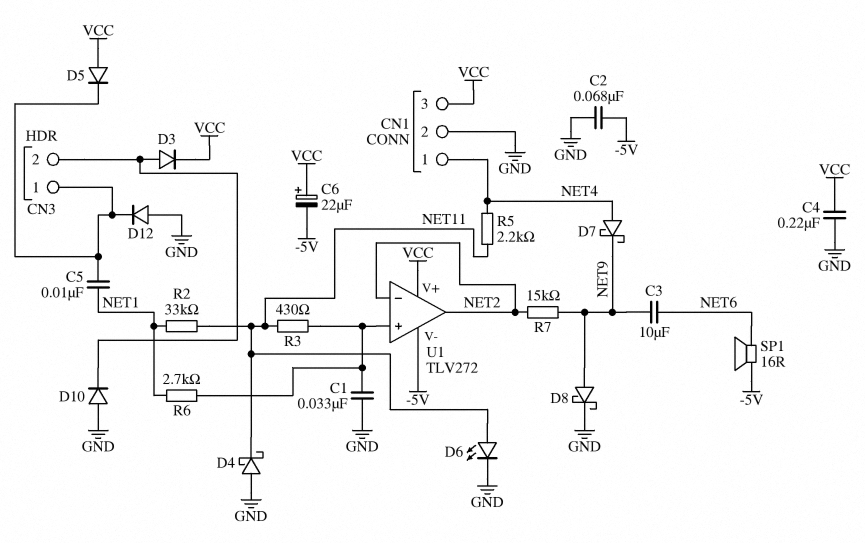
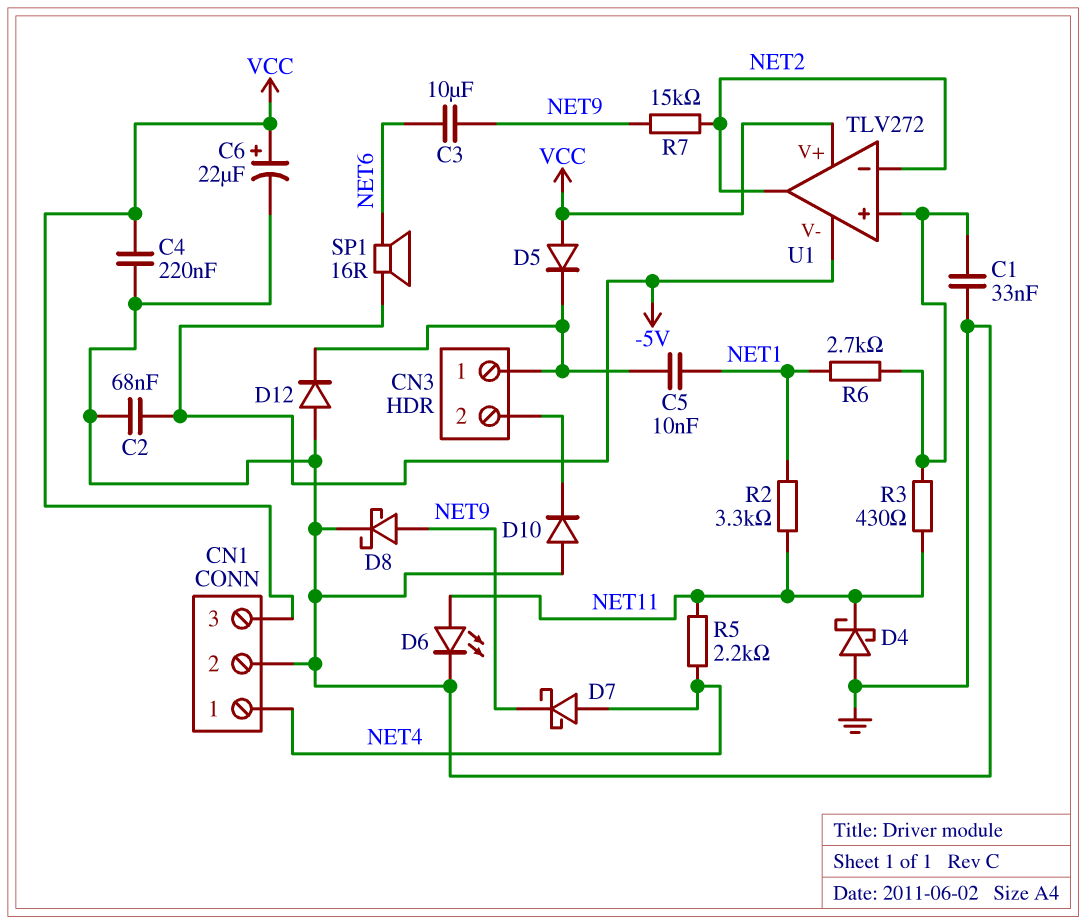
C6: 22uF (plus VCC, minus -5V) -> 22uF (plus VCC, minus GND)
D3: diode (A CN3/2, K VCC) -> none
R2: 33k (NET1, NET11) -> 3.3k (NET1, NET11)

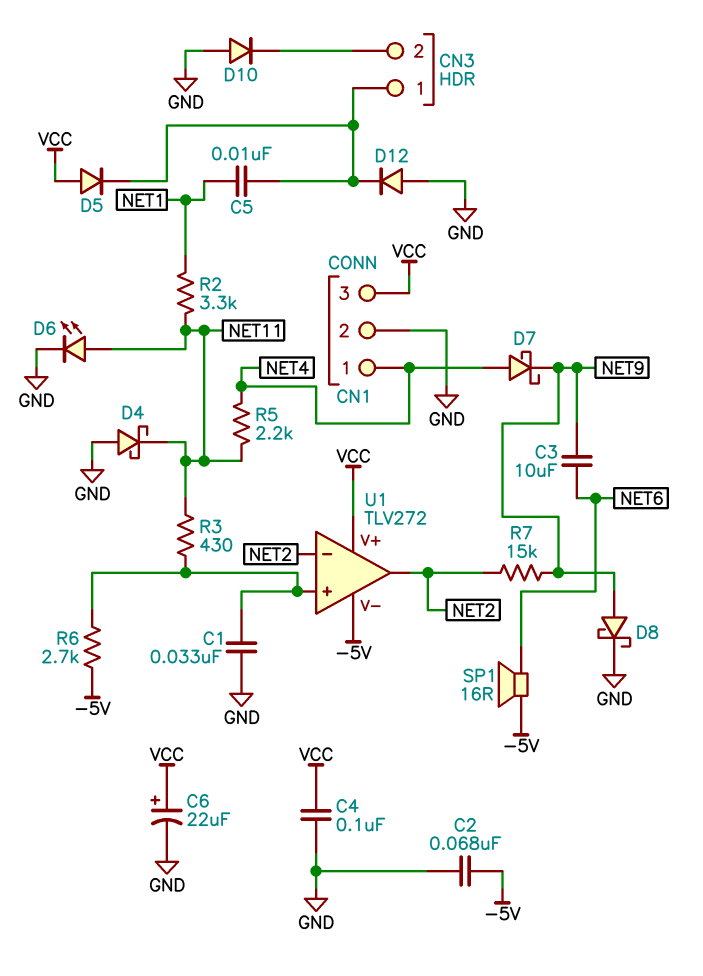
C4: 220nF (GND, VCC) -> 100nF (GND, VCC)
R6: 2.7k (NET1, U1/in+) -> 2.7k (-5V, U1/in+)

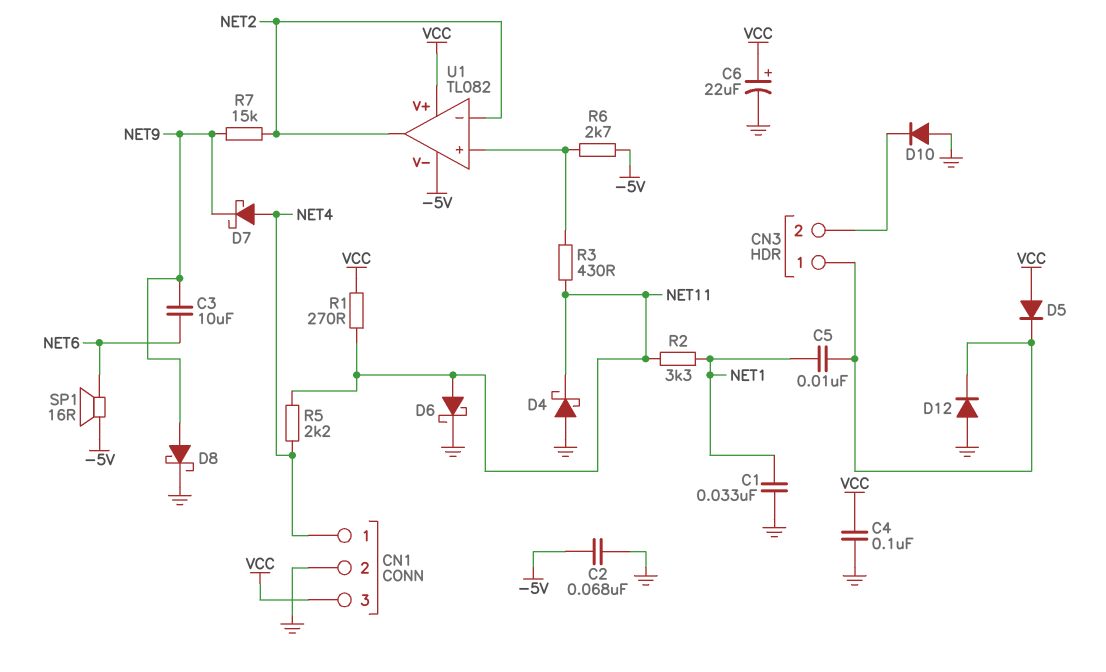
C1: 33nF (GND, U1/in+) -> 33nF (GND, NET1)
D6: LED (A NET11, K GND) -> schottky (A NET11, K GND)
R1: none -> 270 (NET11, VCC)
U1: TLV272 -> TL082

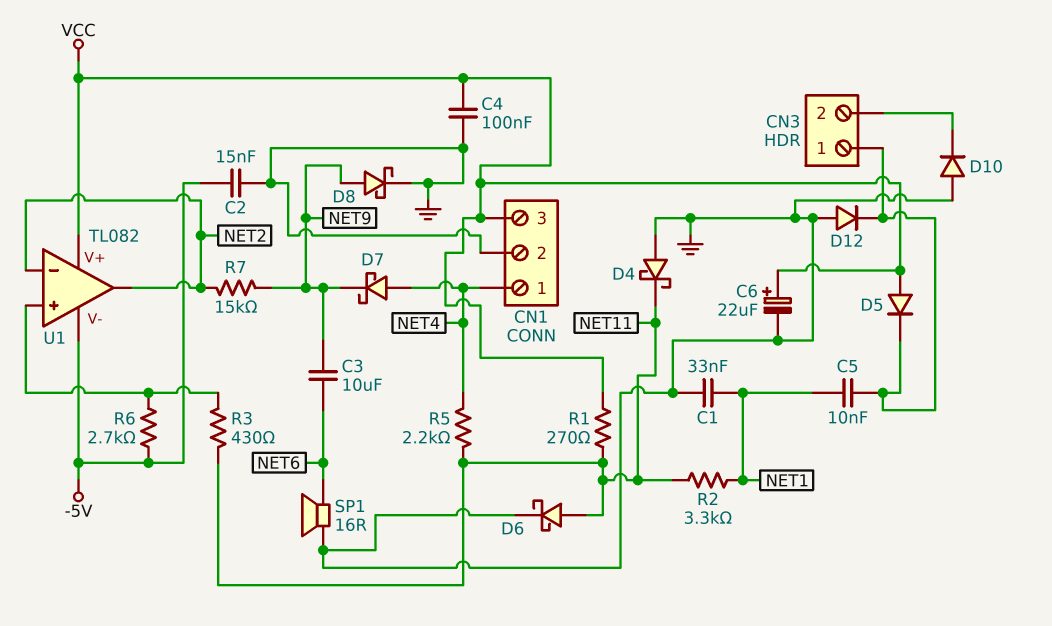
C2: 68nF (-5V, GND) -> 15nF (-5V, GND)
SP1: speaker 16R (-5V, NET6) -> speaker 16R (GND, NET6)

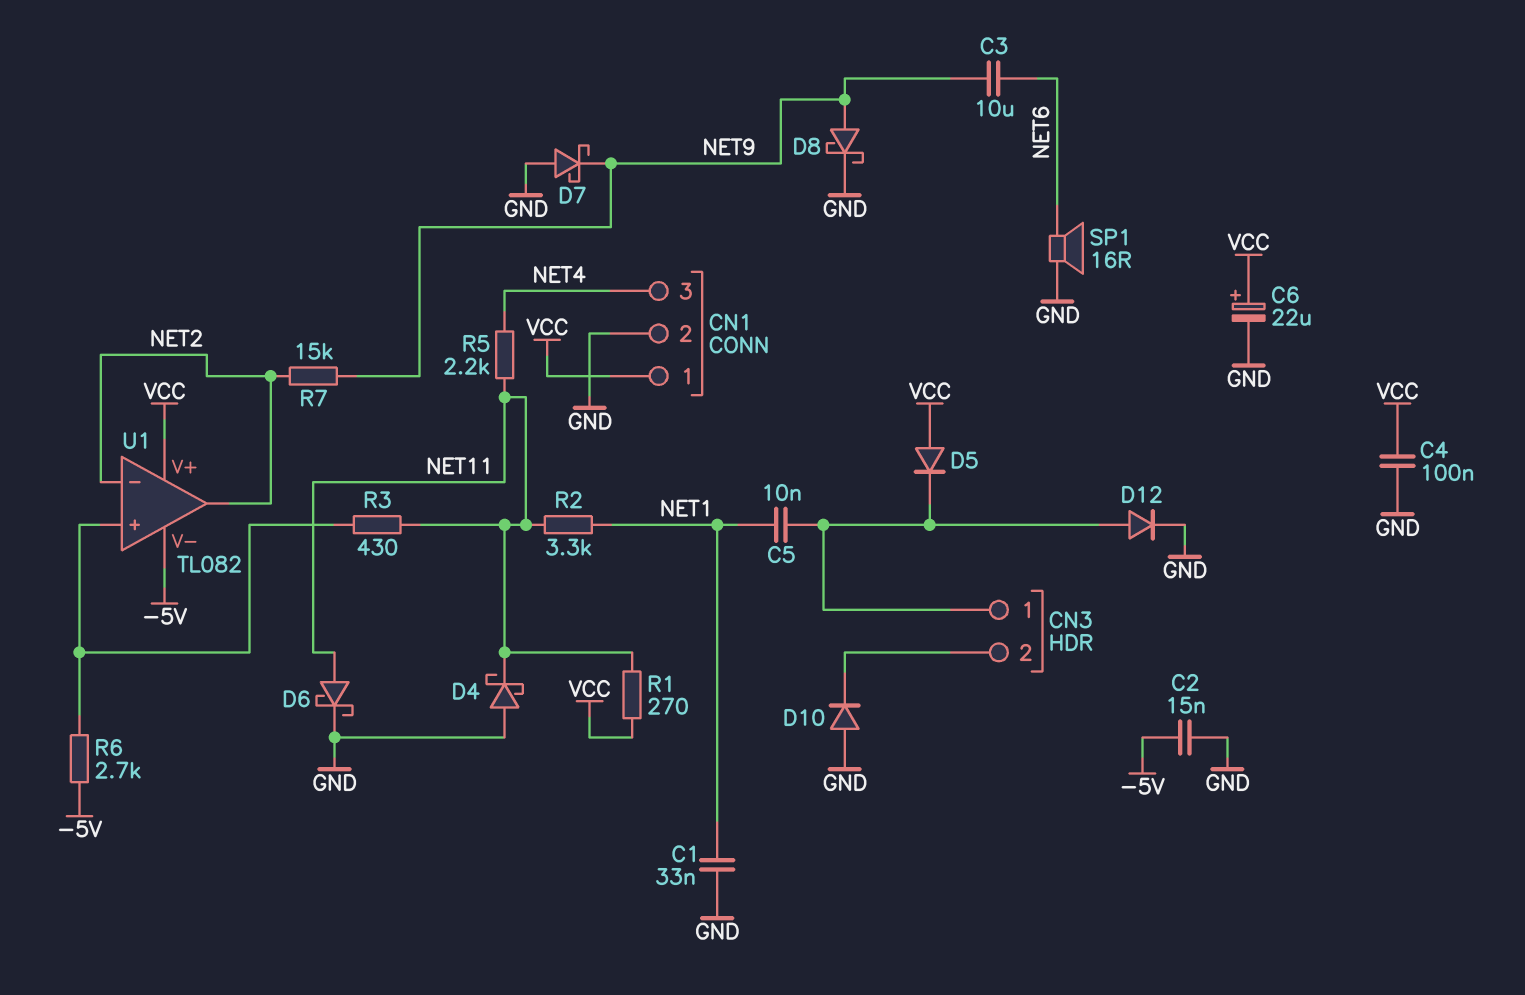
CN1 pin 1: NET4 -> VCC
CN1 pin 3: VCC -> NET4
D7: schottky (A NET4, K NET9) -> schottky (A GND, K NET9)
D12: diode (A GND, K CN3/1) -> diode (A CN3/1, K GND)

